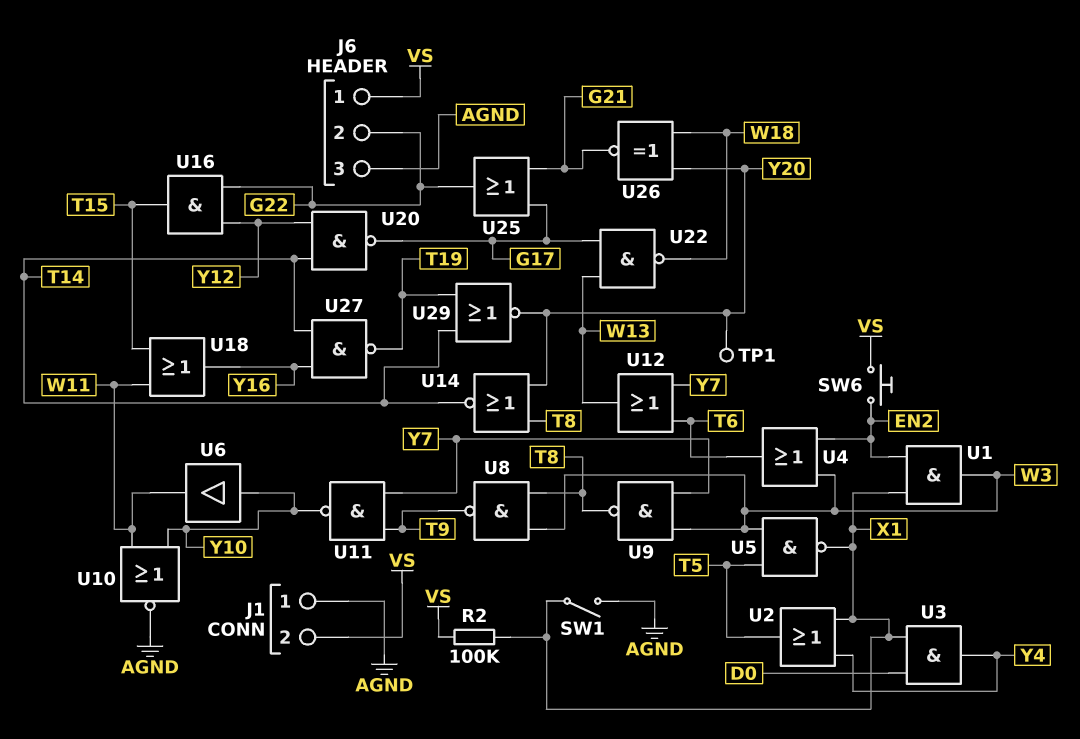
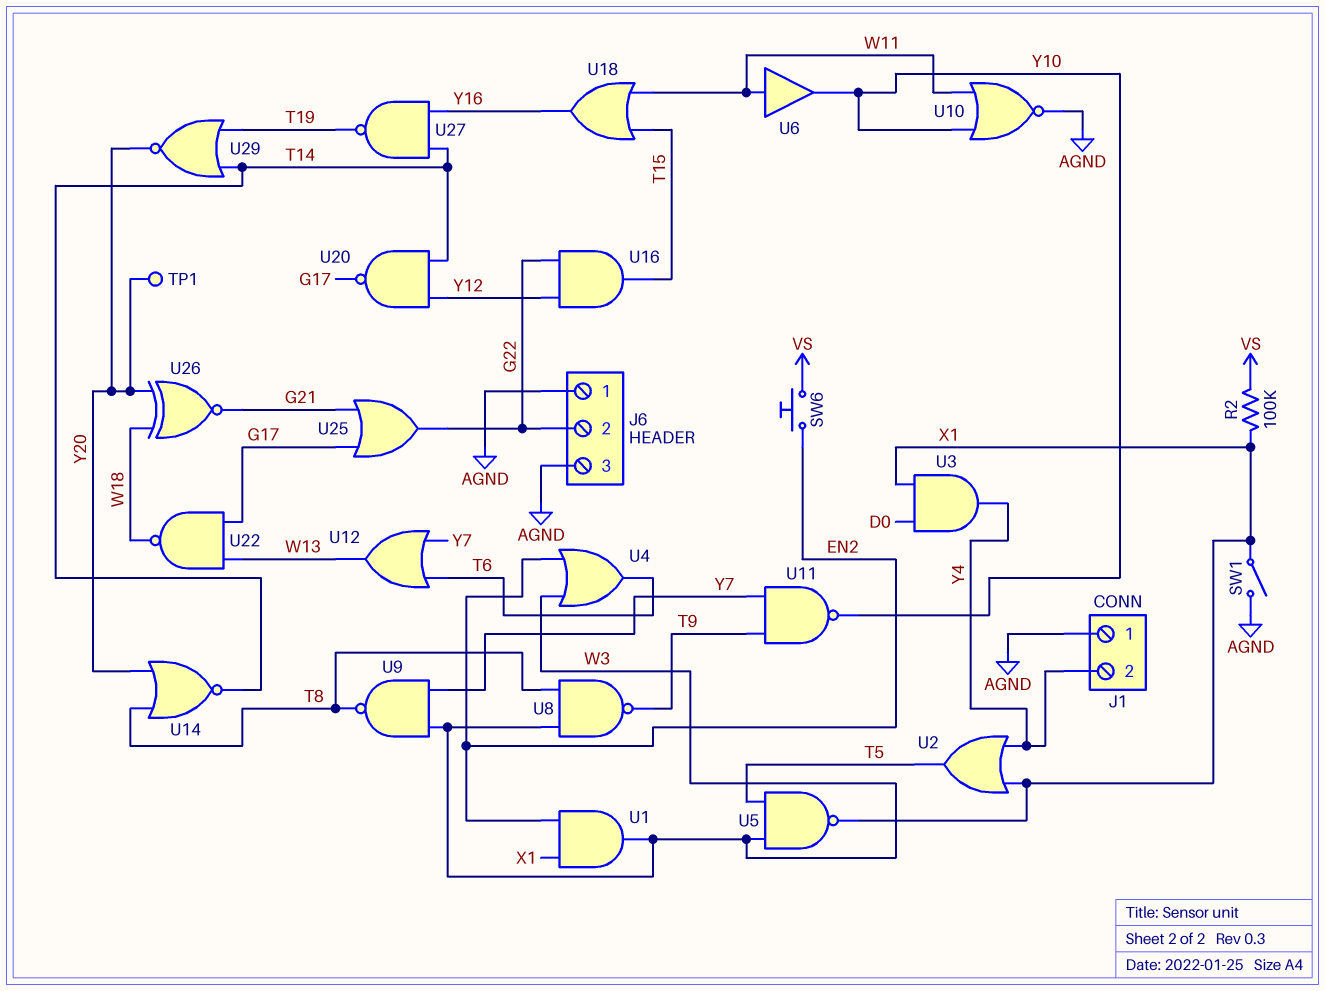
J1 pin 2: VS -> Y4
J6 pin 1: VS -> AGND
U6: buffer (in Y10, out W11) -> buffer (in W11, out Y10)

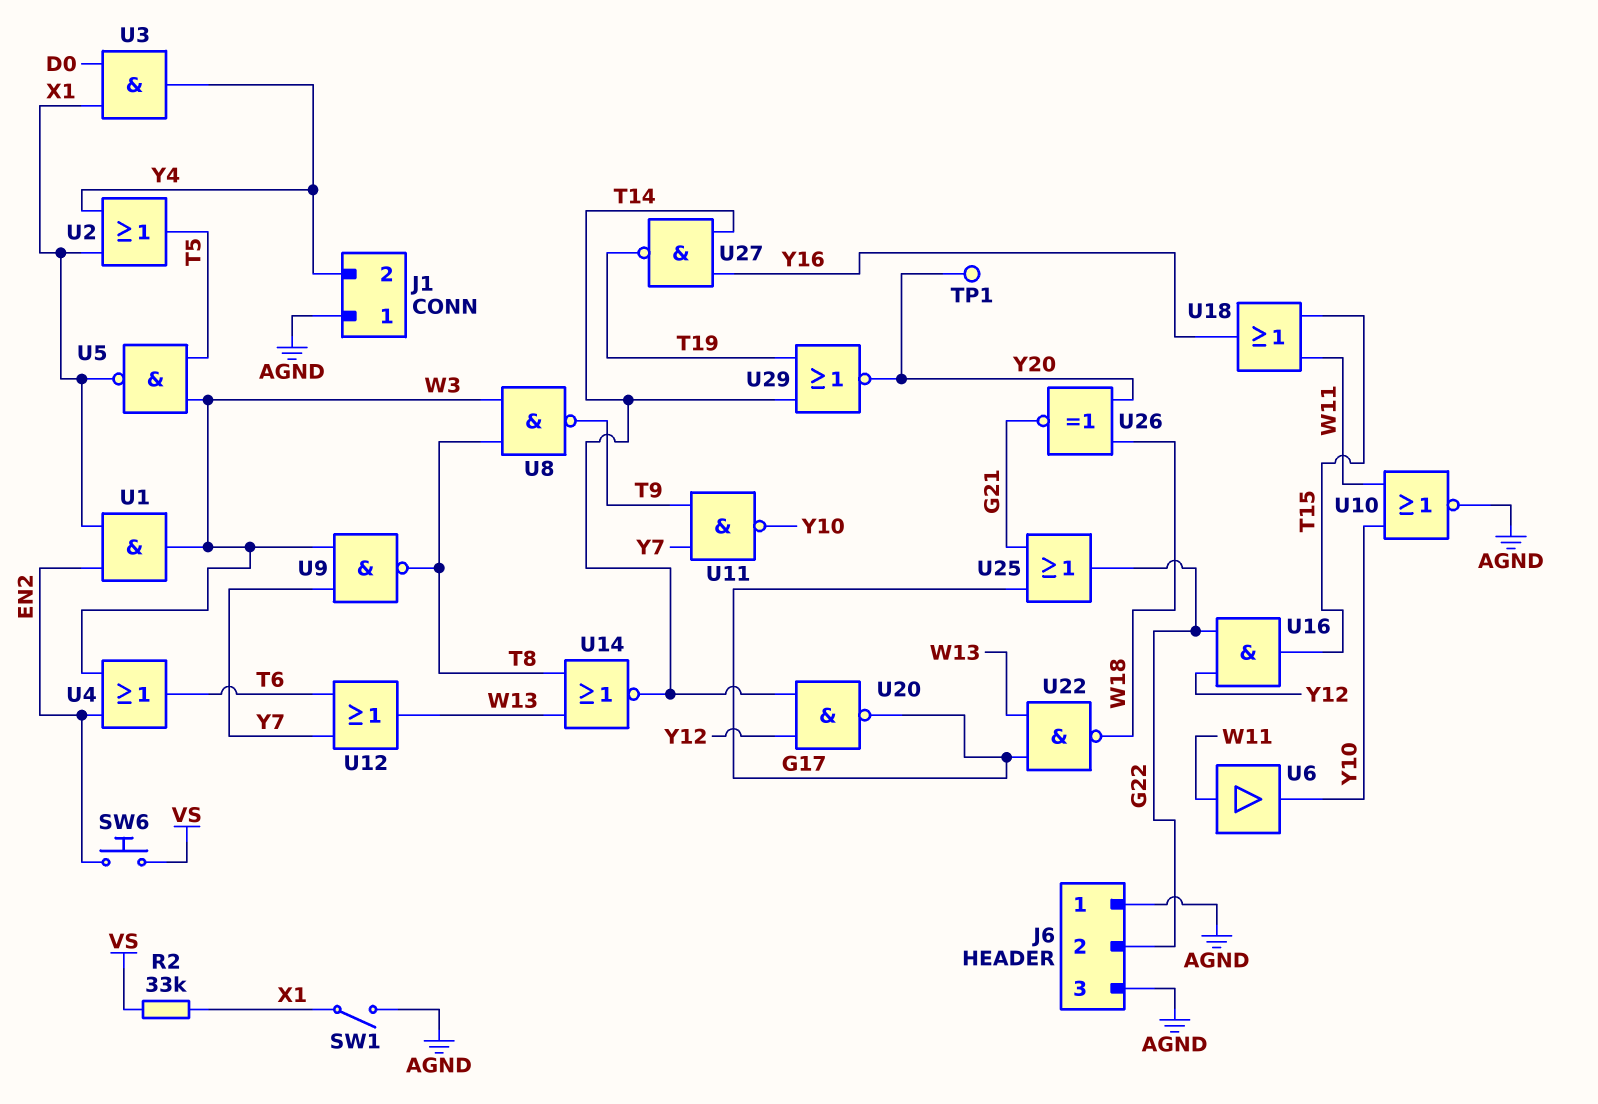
R2: 100k (VS, X1) -> 33k (VS, X1)
U14: NOR (in T8, in Y20, out T14) -> NOR (in T8, in W13, out T14)

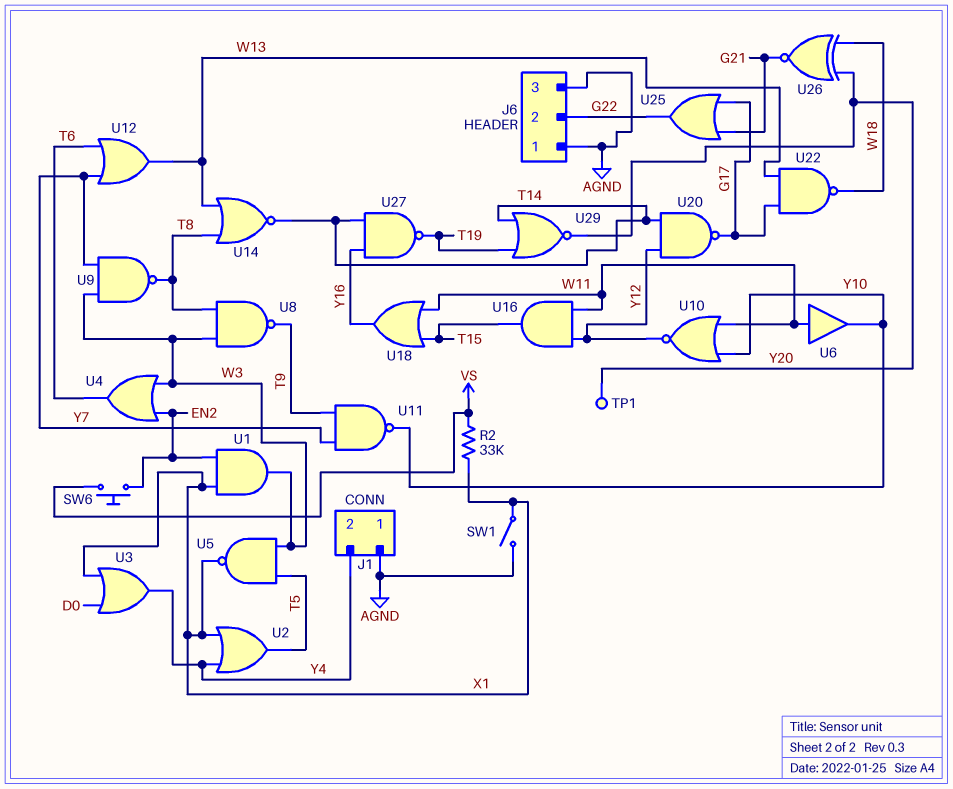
U3: AND (in D0, in X1, out Y4) -> OR (in D0, in X1, out Y4)
U10: NOR (in W11, in Y10, out AGND) -> NOR (in W11, in Y10, out Y12)
U16: AND (in G22, in Y12, out T15) -> AND (in W11, in Y12, out T15)

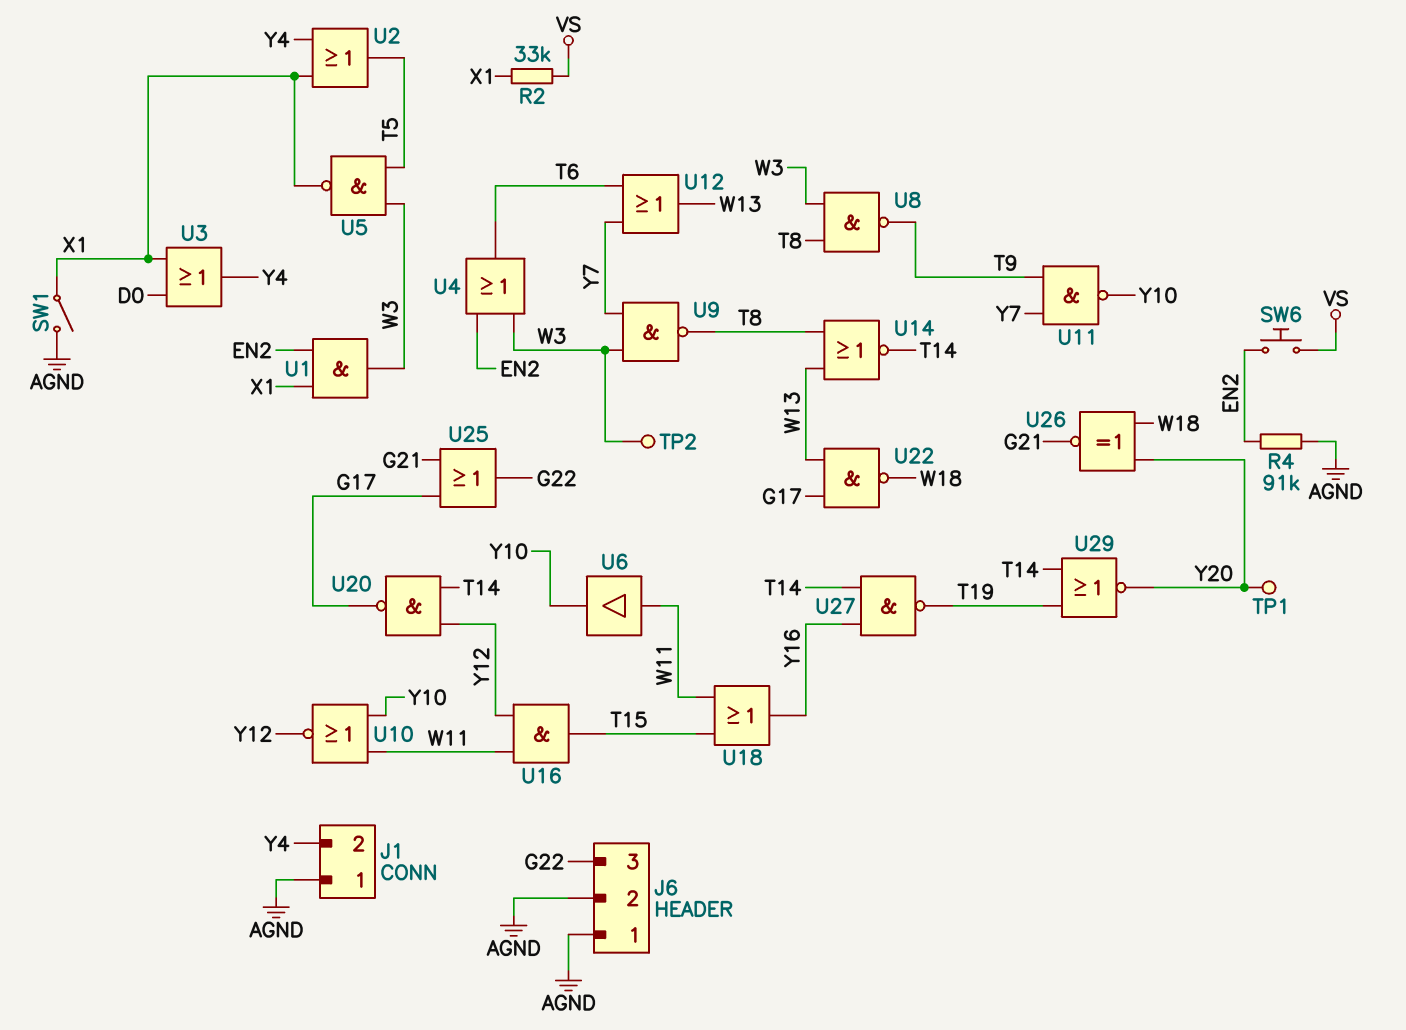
J6 pin 2: G22 -> AGND
J6 pin 3: AGND -> G22
R4: none -> 91k (AGND, EN2)
TP2: none -> test point (W3)

